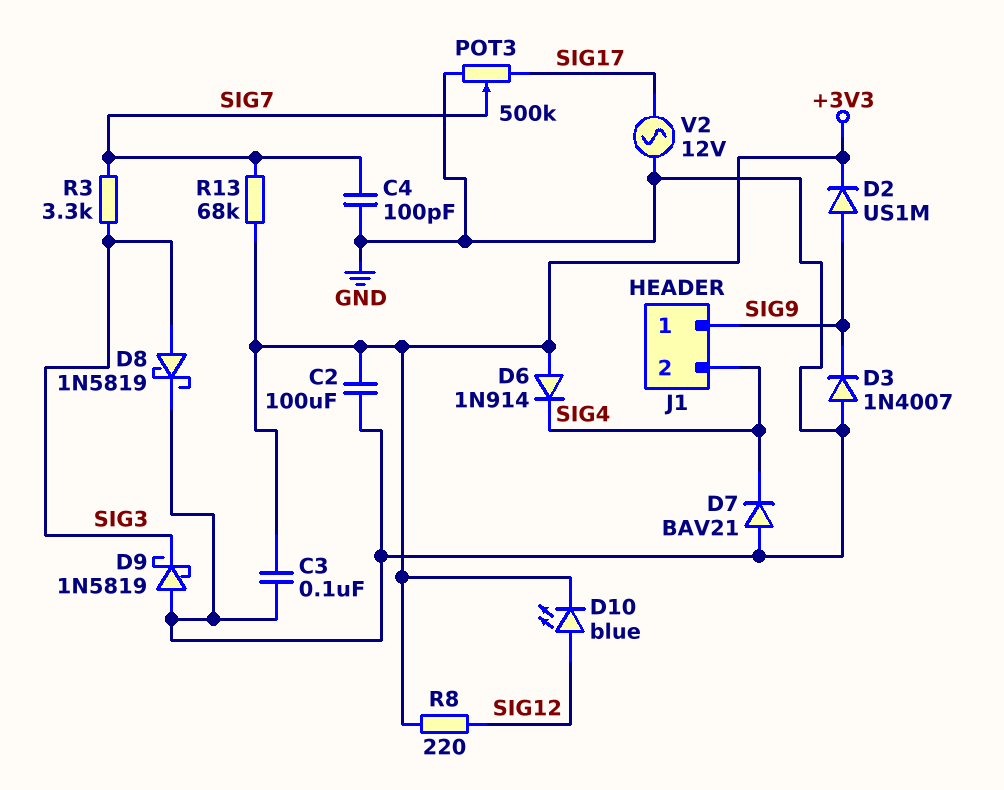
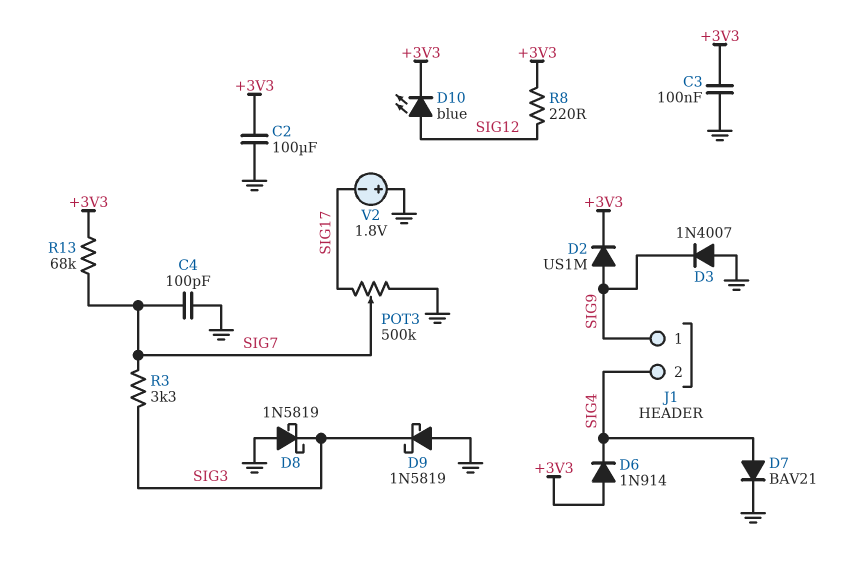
D7: diode BAV21 (A GND, K SIG4) -> diode BAV21 (A SIG4, K GND)
D8: schottky 1N5819 (A SIG3, K GND) -> schottky 1N5819 (A GND, K SIG3)
V2: AC 12V (GND, SIG17) -> 1.8V (plus GND, minus SIG17)

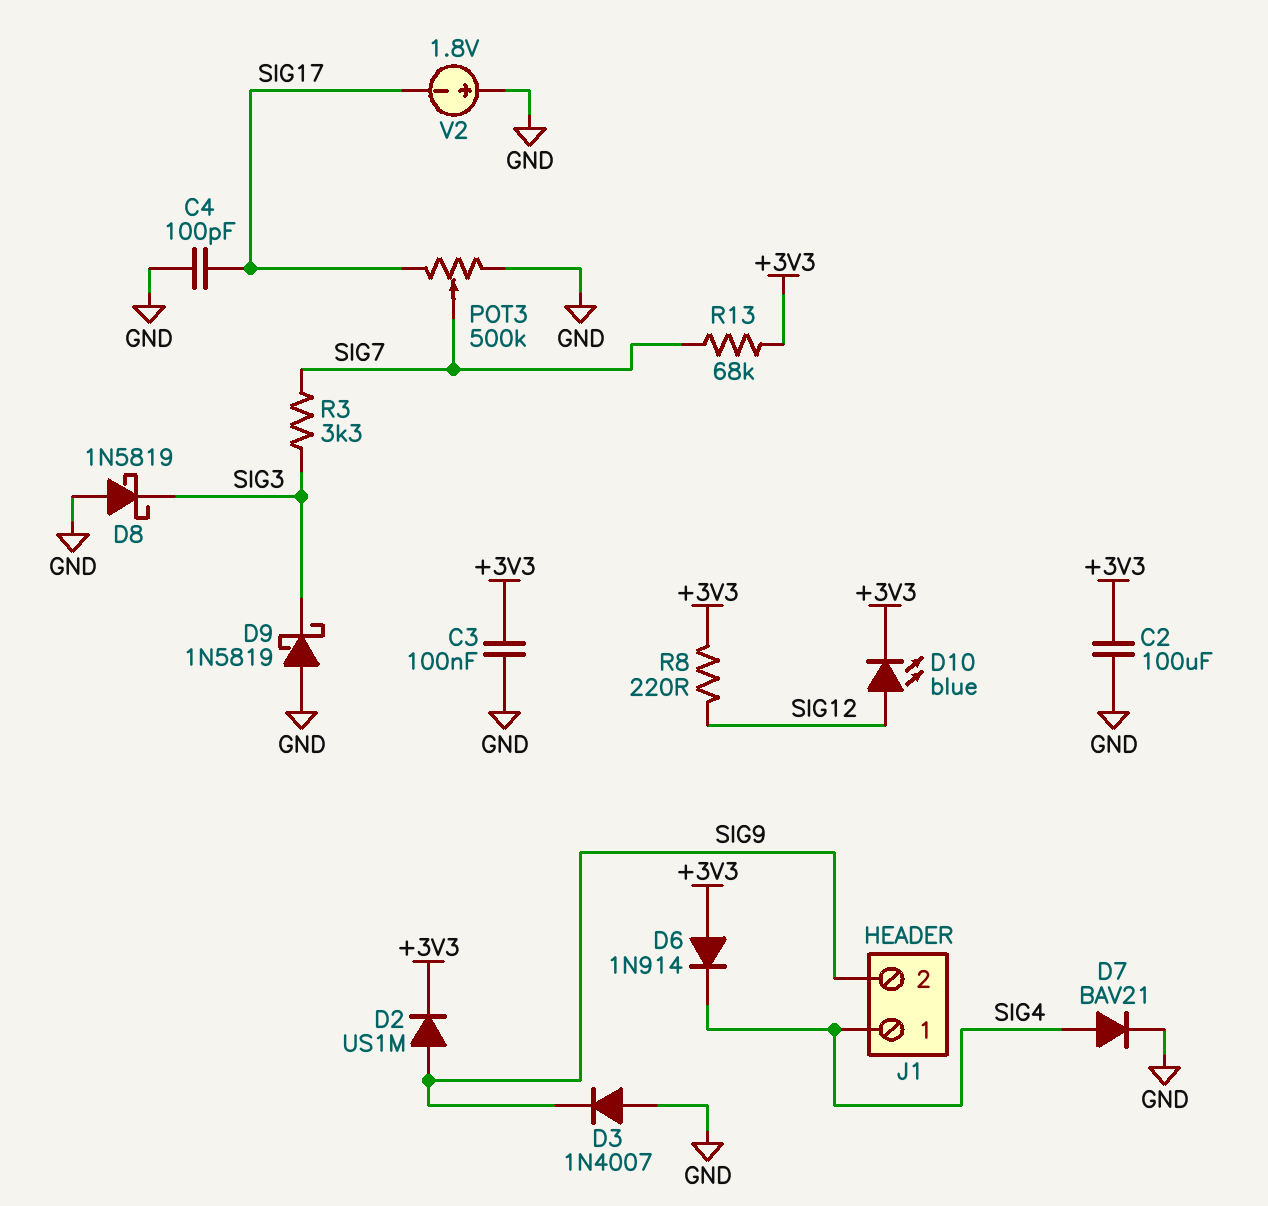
C4: 100pF (GND, SIG7) -> 100pF (GND, SIG17)
J1 pin 1: SIG9 -> SIG4
J1 pin 2: SIG4 -> SIG9

